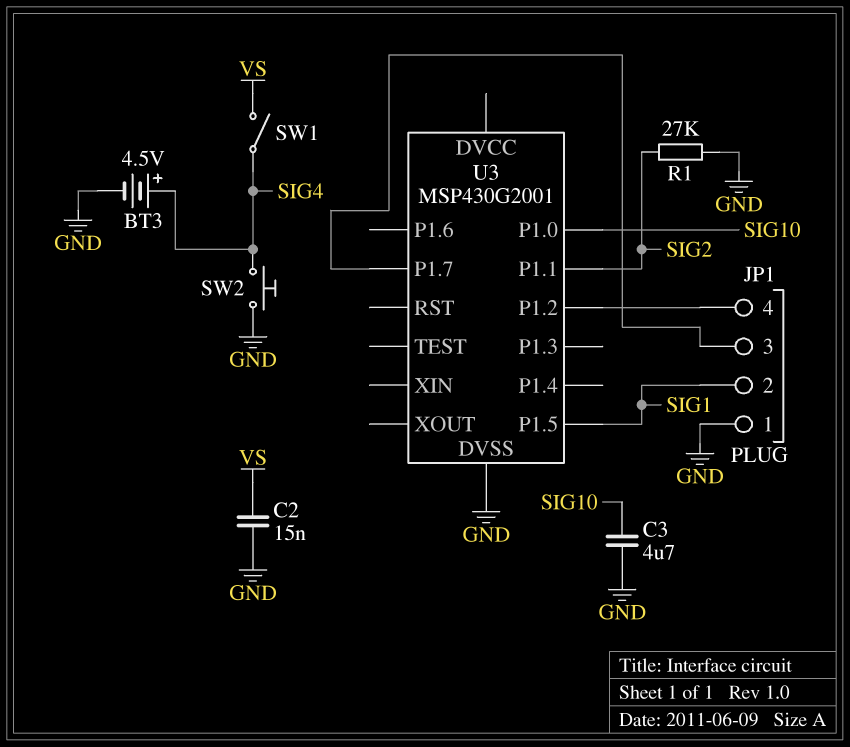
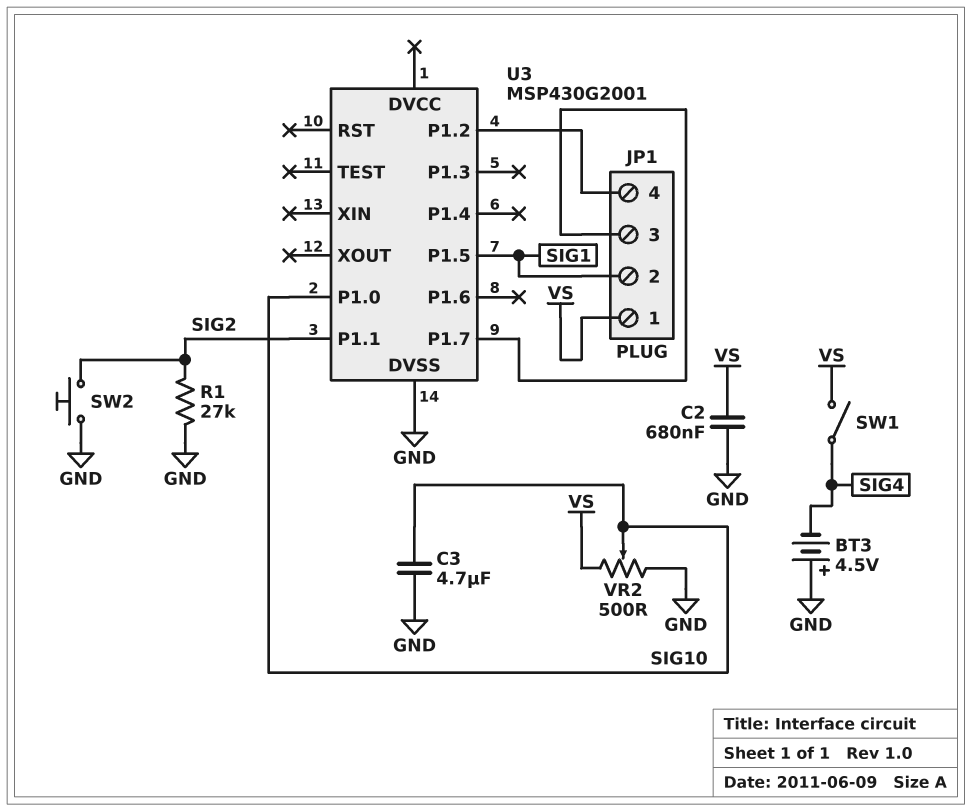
BT3: 4.5V (plus SIG4, minus GND) -> 4.5V (plus GND, minus SIG4)
C2: 15nF (GND, VS) -> 680nF (GND, VS)
JP1 pin 1: GND -> VS
SW2: button (GND, SIG4) -> button (GND, SIG2)
VR2: none -> 500 (GND, VS, wiper SIG10)

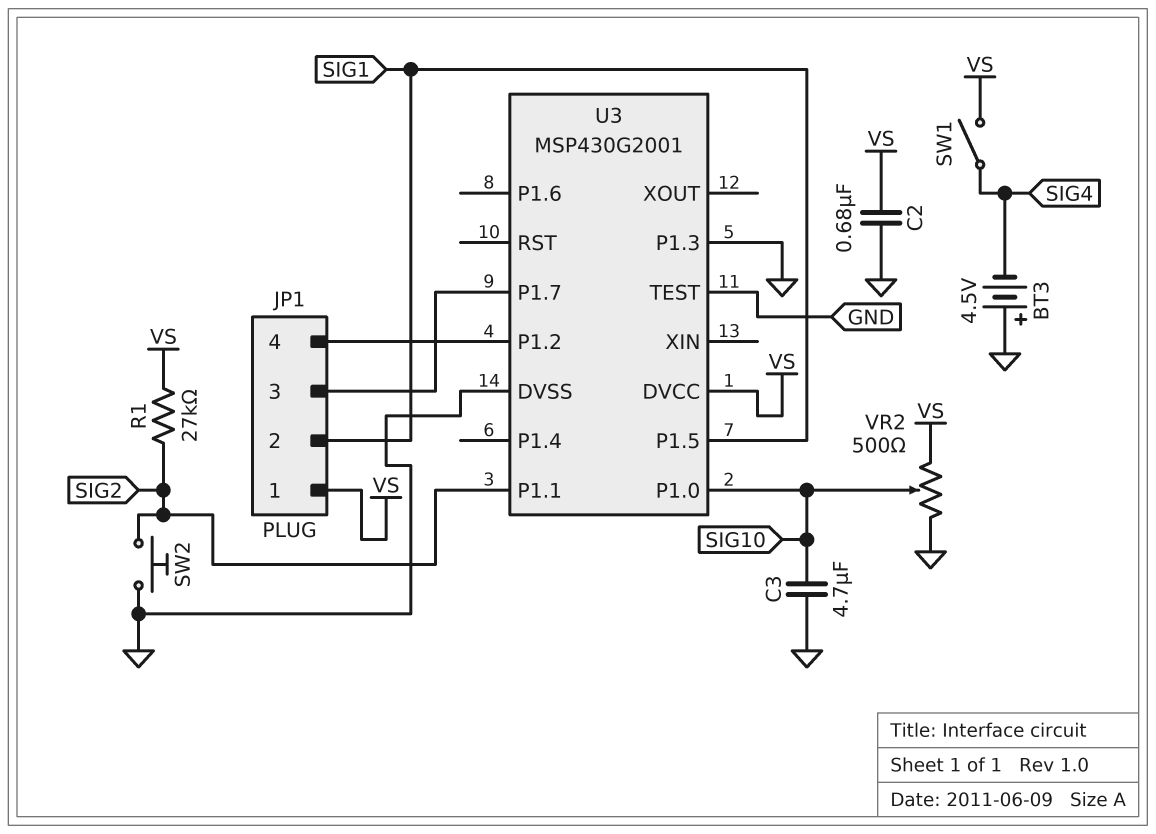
R1: 27k (GND, SIG2) -> 27k (SIG2, VS)
U3 pin DVCC: none -> VS
U3 pin P1.3: none -> GND
U3 pin TEST: none -> GND

